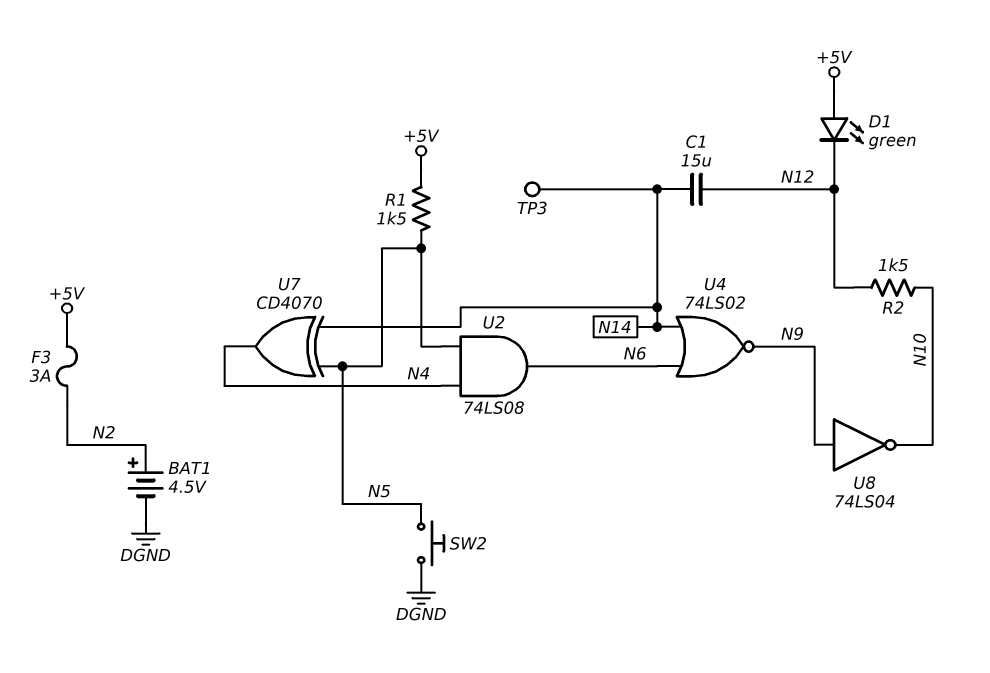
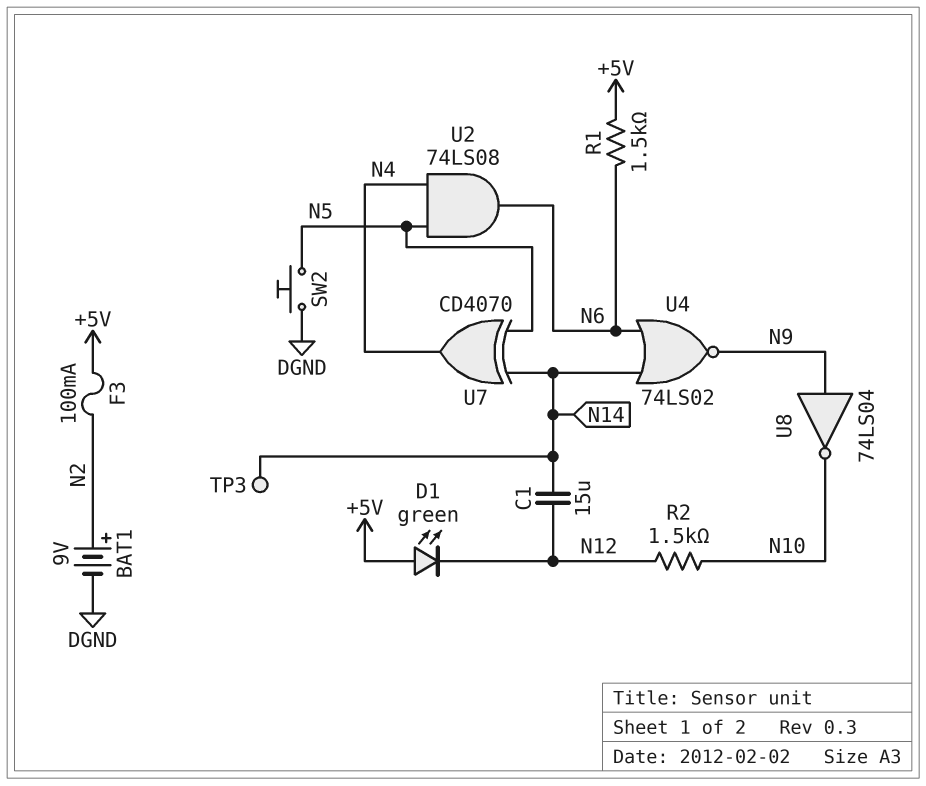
BAT1: 4.5V (plus N2, minus DGND) -> 9V (plus N2, minus DGND)
F3: 3A (+5V, N2) -> 100mA (+5V, N2)
R1: 1.5k (+5V, N5) -> 1.5k (+5V, N6)

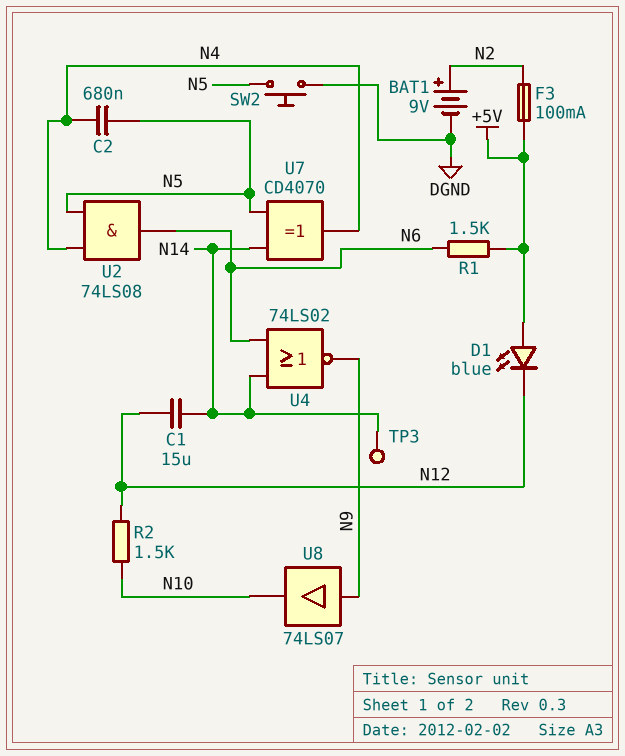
C2: none -> 680nF (N4, N5)
D1: LED green (A +5V, K N12) -> LED blue (A +5V, K N12)
U8: NOT 74LS04 (in N9, out N10) -> buffer 74LS07 (in N9, out N10)

